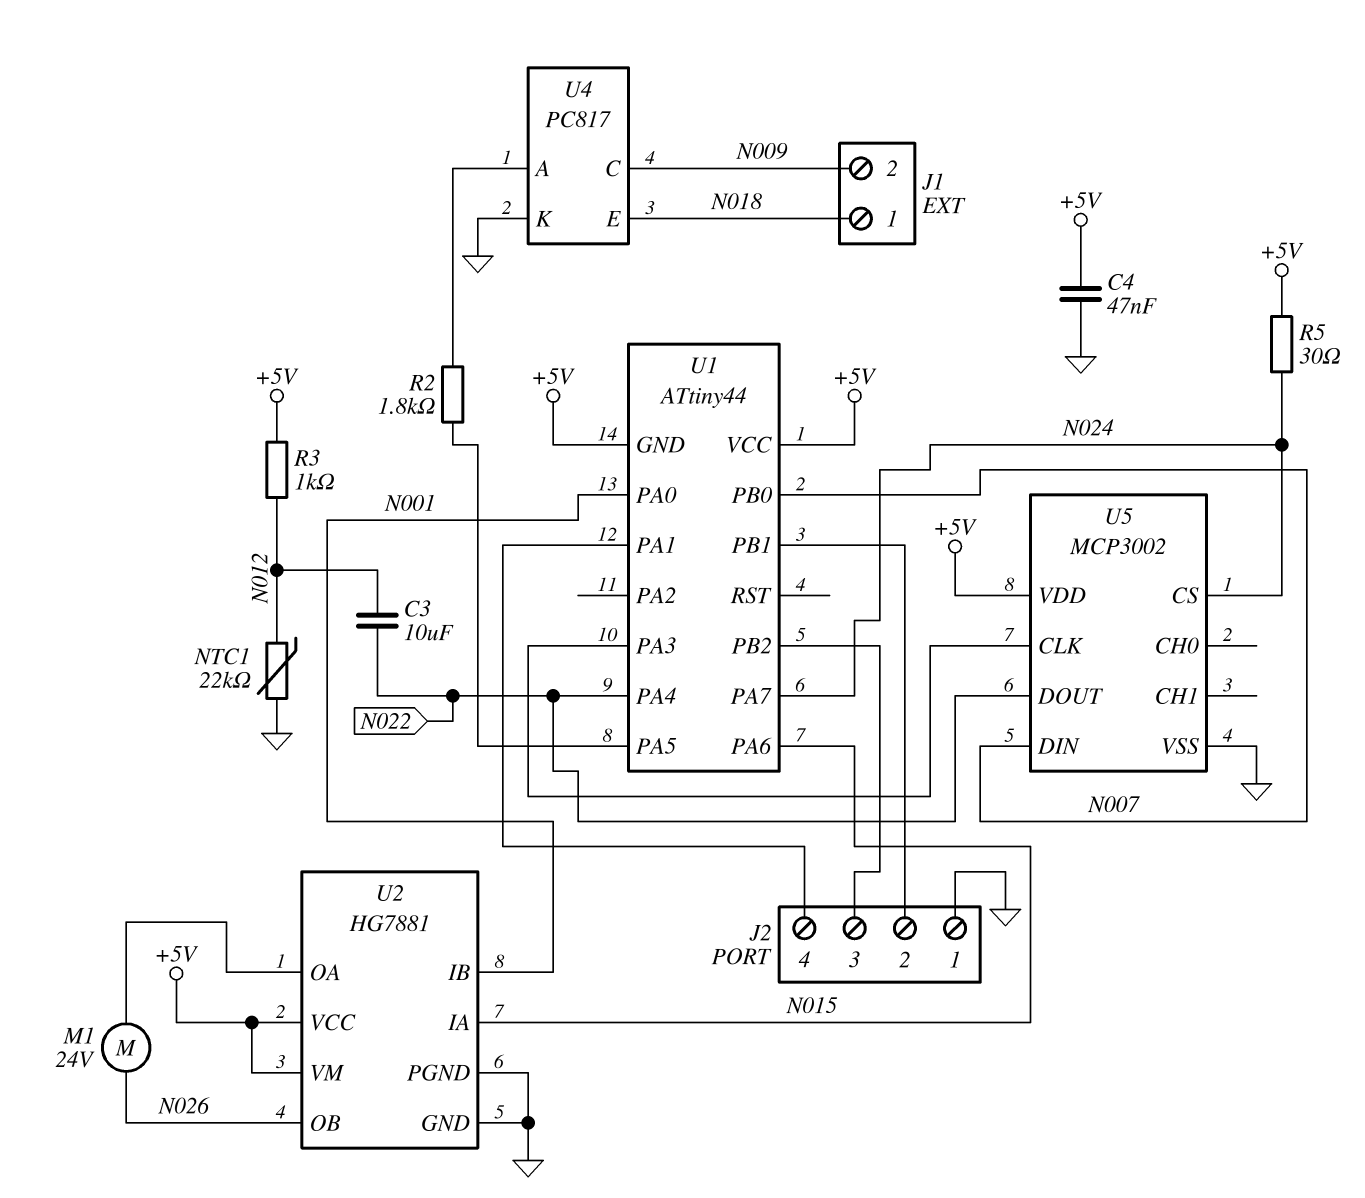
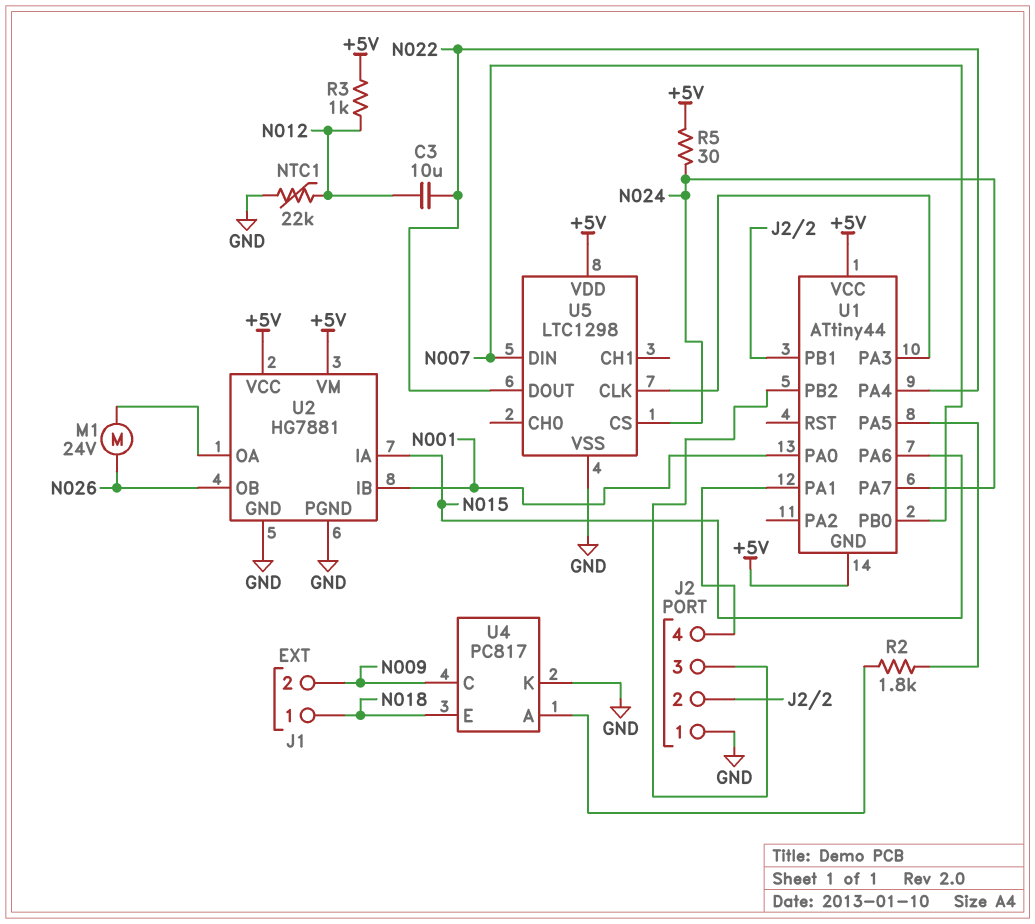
C4: 47nF (+5V, GND) -> none
U5: MCP3002 -> LTC1298

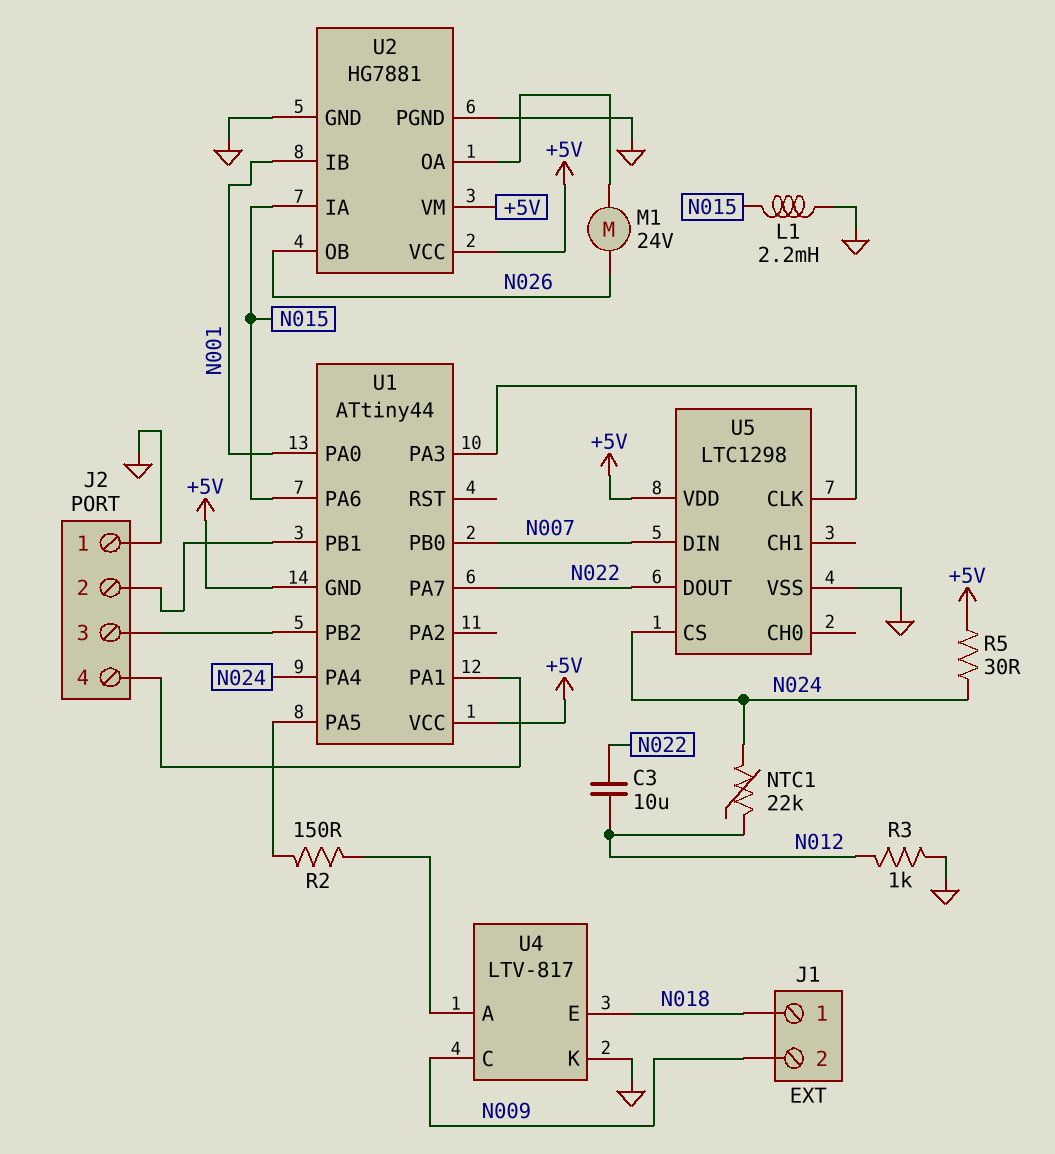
L1: none -> 2.2mH (GND, N015)
NTC1: 22k (GND, N012) -> 22k (N012, N024)
R2: 1.8k (U1/PA5, U4/A) -> 150 (U1/PA5, U4/A)
R3: 1k (+5V, N012) -> 1k (GND, N012)
U1 pin PA4: N022 -> N024
U1 pin PA7: N024 -> N022
U4: PC817 -> LTV-817

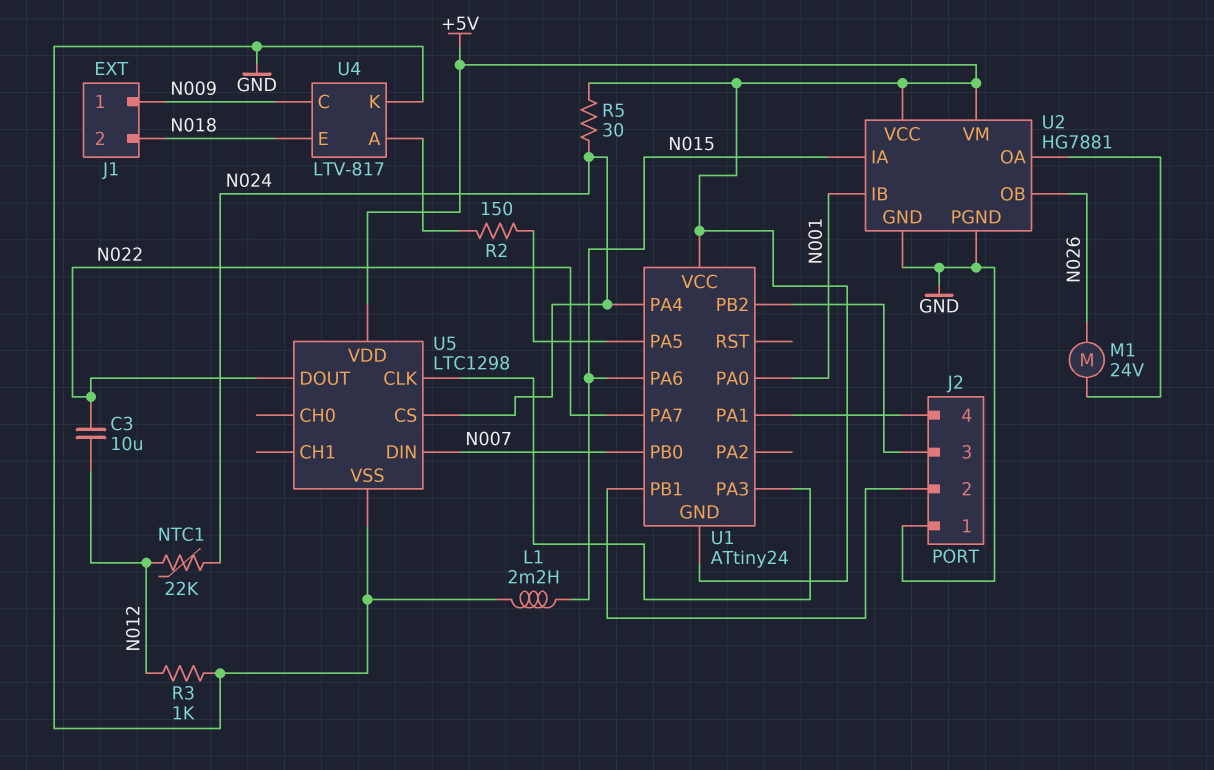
J1 pin 1: N018 -> N009
J1 pin 2: N009 -> N018
U1: ATtiny44 -> ATtiny24

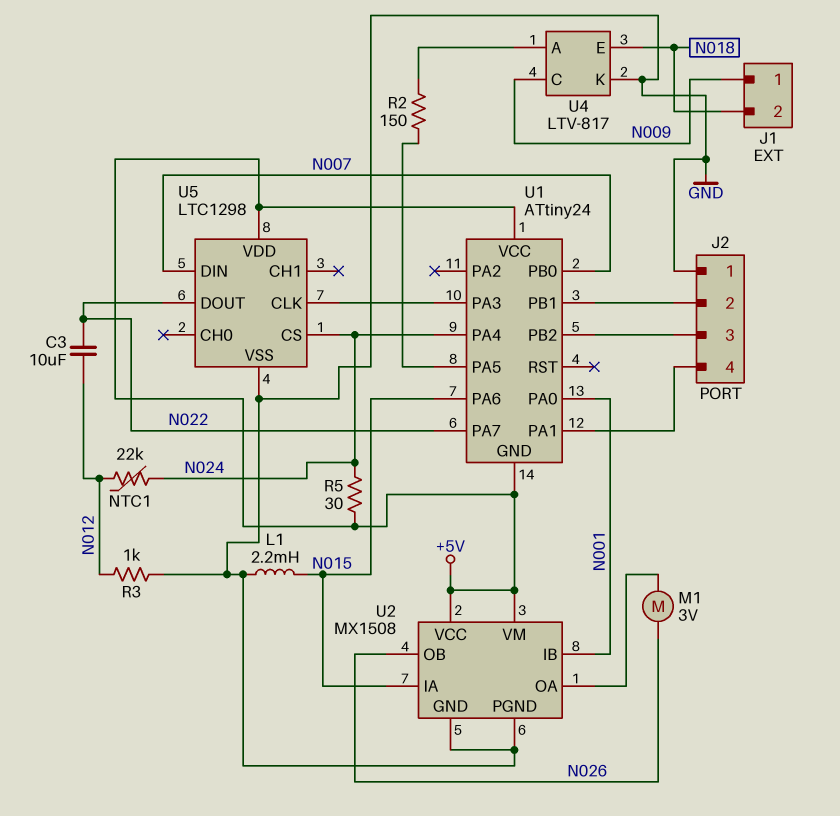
M1: motor 24V (N026, U2/OA) -> motor 3V (N026, U2/OA)
U2: HG7881 -> MX1508

